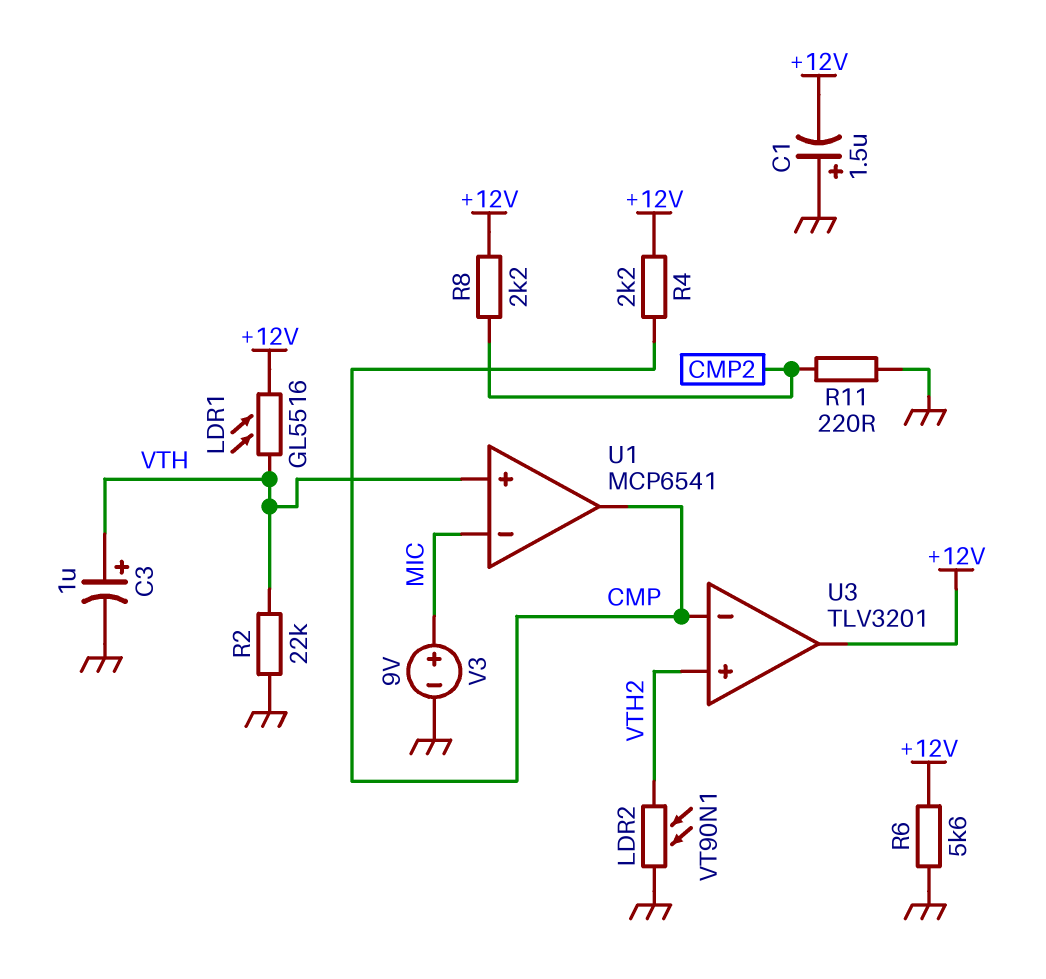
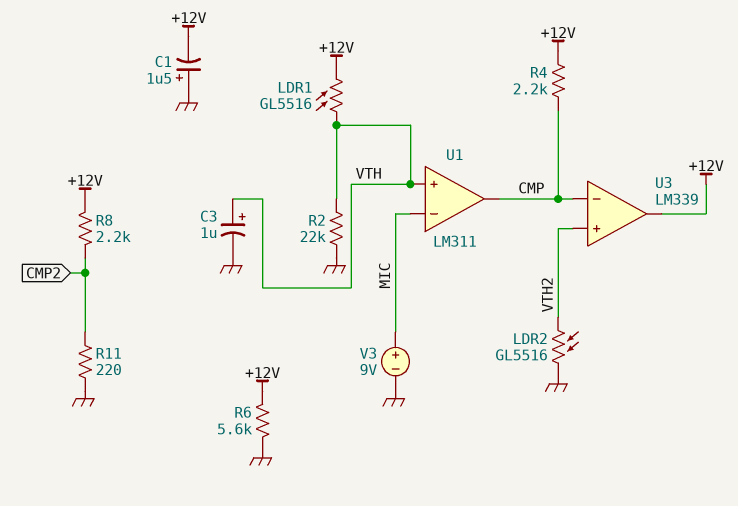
LDR2: VT90N1 (GND, VTH2) -> GL5516 (GND, VTH2)
U1: MCP6541 -> LM311
U3: TLV3201 -> LM339

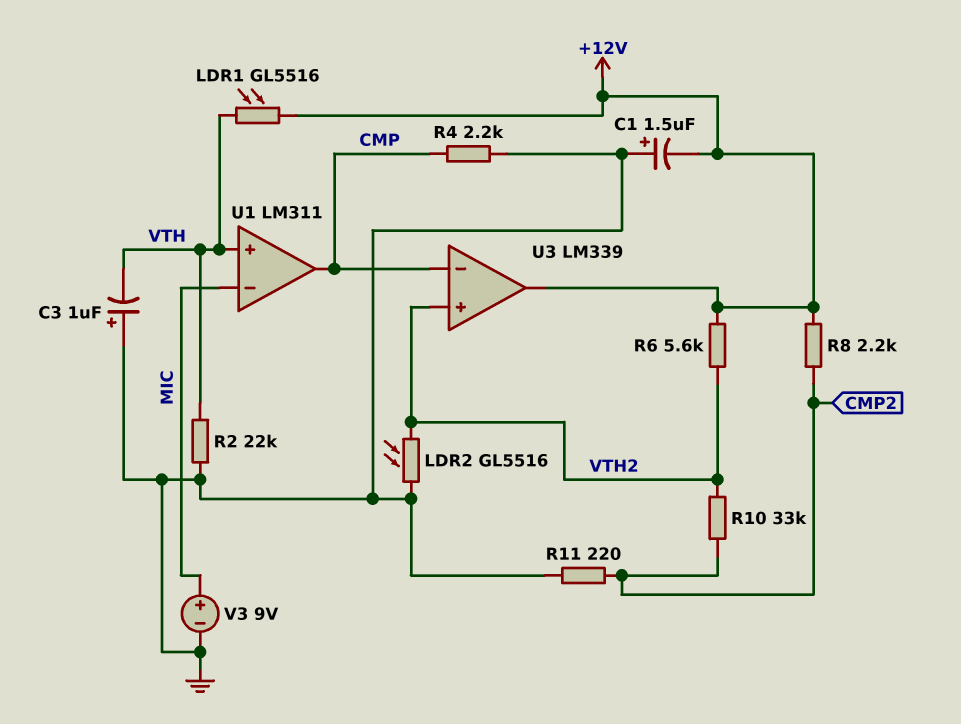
C3: 1uF (plus VTH, minus GND) -> 1uF (plus GND, minus VTH)
R4: 2.2k (+12V, CMP) -> 2.2k (CMP, GND)
R6: 5.6k (+12V, GND) -> 5.6k (+12V, VTH2)
R10: none -> 33k (CMP2, VTH2)

